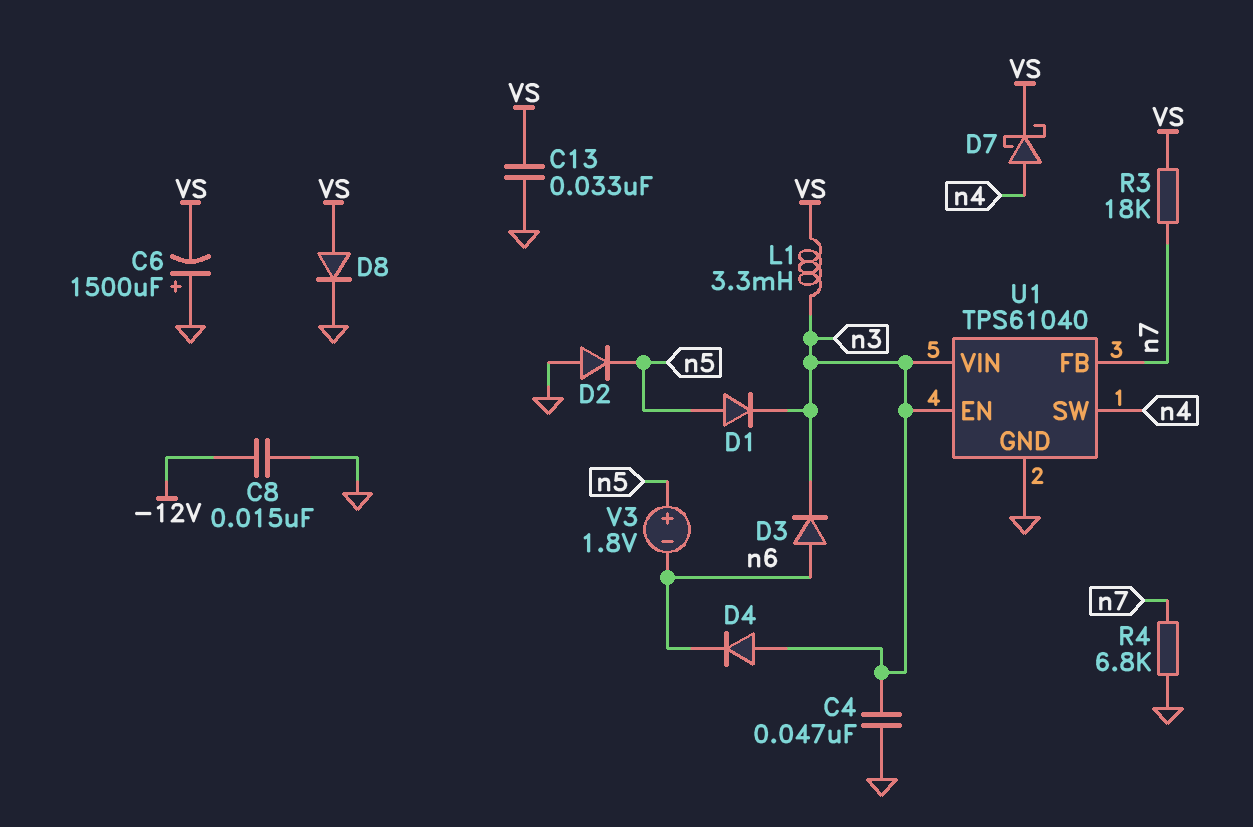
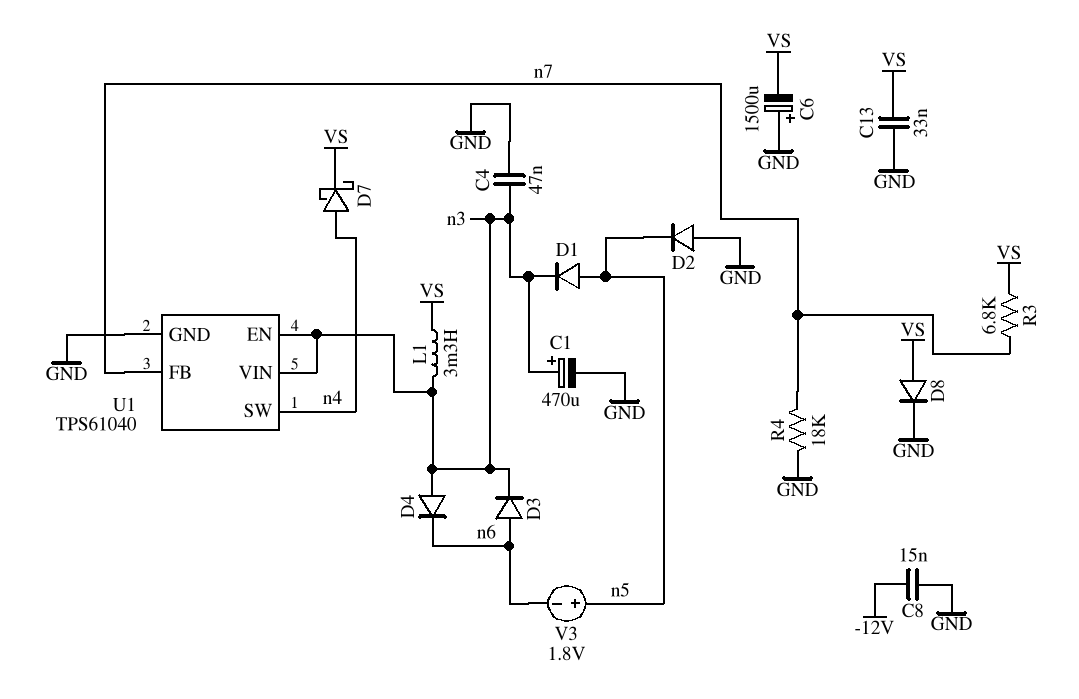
C1: none -> 470uF (plus n3, minus GND)
R3: 18k (VS, n7) -> 6.8k (VS, n7)
R4: 6.8k (GND, n7) -> 18k (GND, n7)

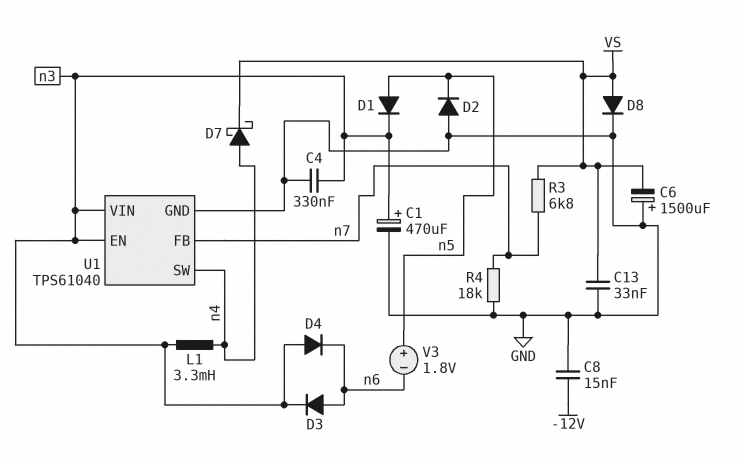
C4: 47nF (GND, n3) -> 330nF (GND, n3)
L1: 3.3mH (VS, n3) -> 3.3mH (n3, n4)

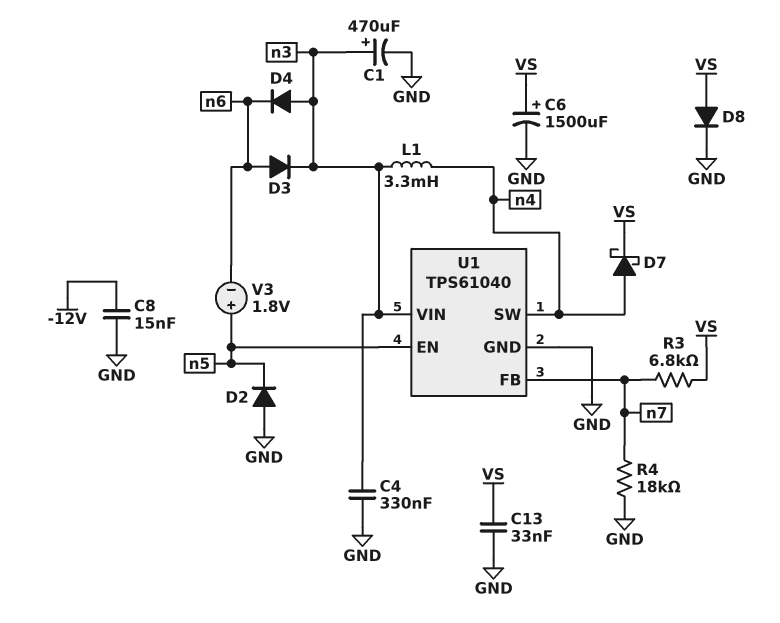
C6: 1500uF (plus GND, minus VS) -> 1500uF (plus VS, minus GND)
D1: diode (A n5, K n3) -> none
U1 pin EN: n3 -> n5

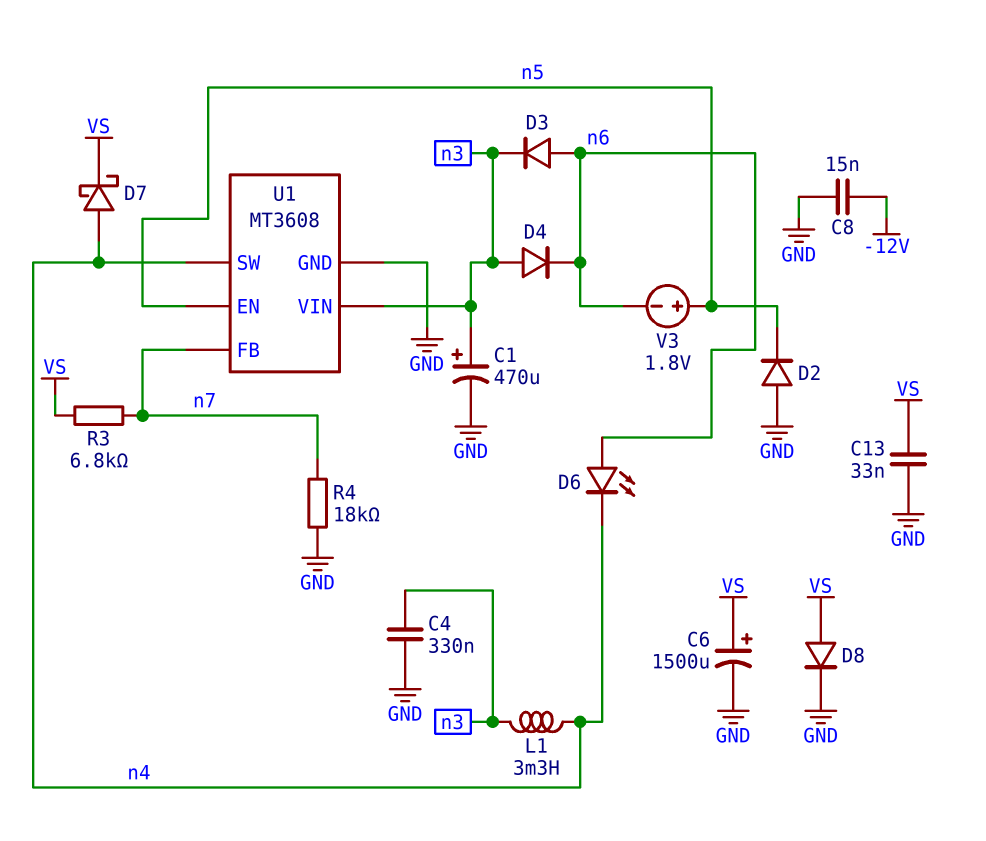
D6: none -> LED (A n6, K n4)
U1: TPS61040 -> MT3608

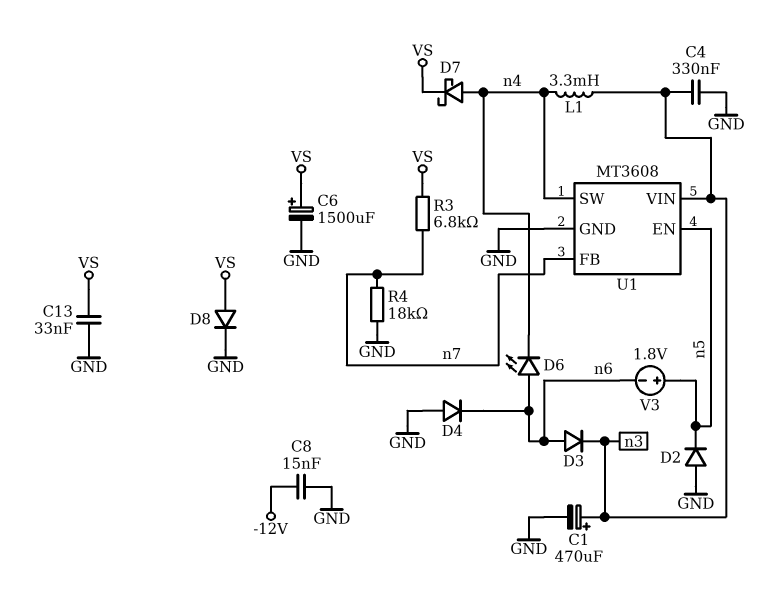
D4: diode (A n3, K n6) -> diode (A GND, K n6)

